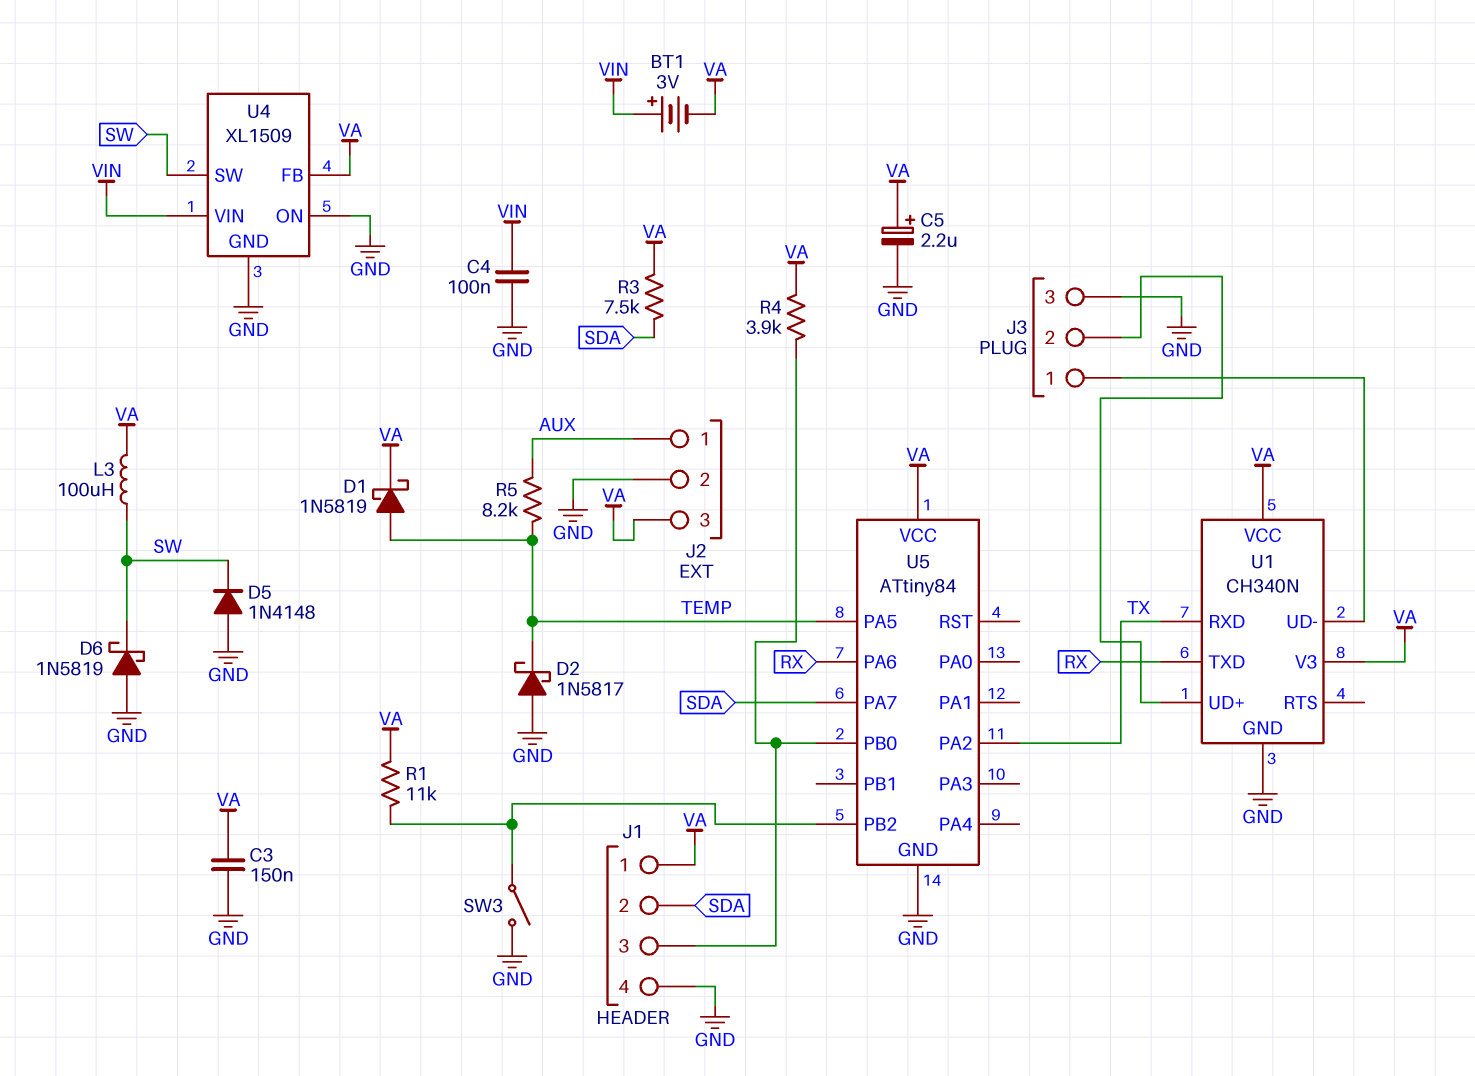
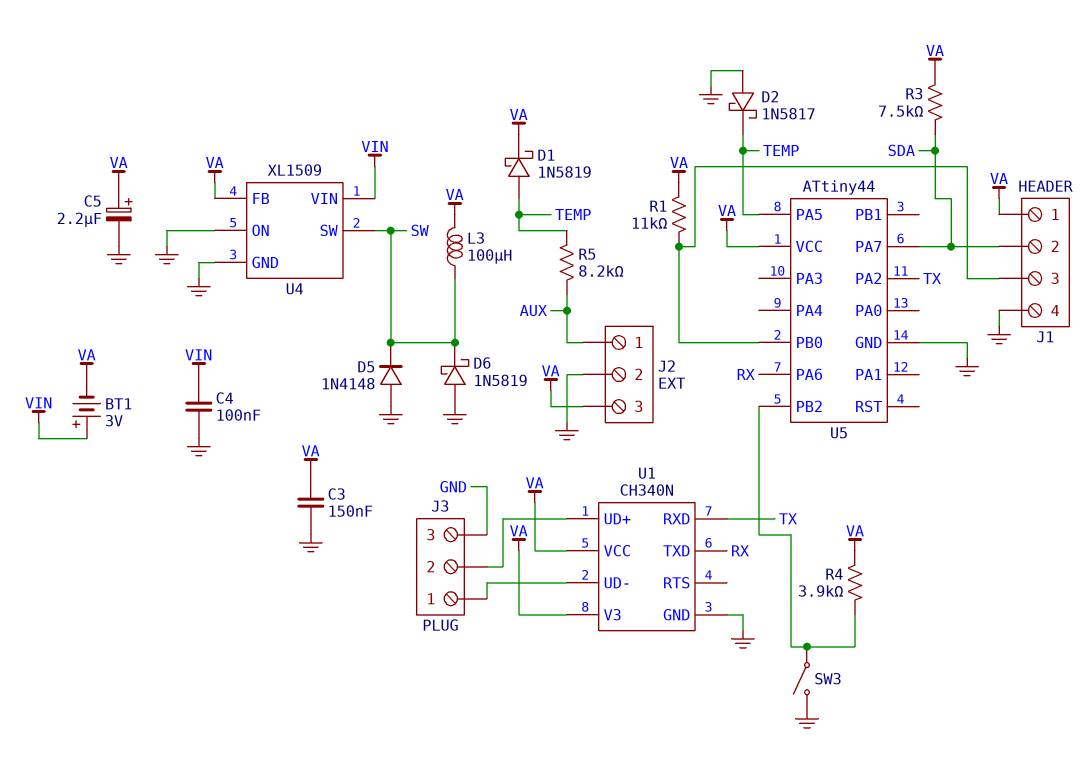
R1: 11k (U5/PB2, VA) -> 11k (J1/3, VA)
R4: 3.9k (J1/3, VA) -> 3.9k (U5/PB2, VA)
U5: ATtiny84 -> ATtiny44

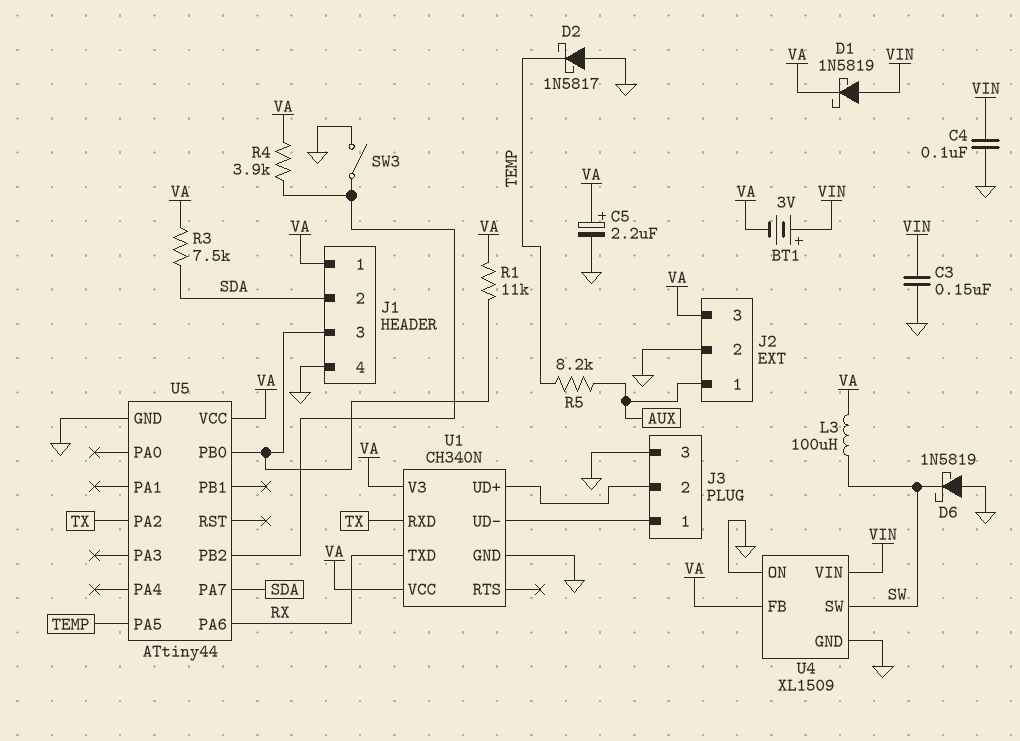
C3: 150nF (GND, VA) -> 150nF (GND, VIN)
D1: schottky 1N5819 (A TEMP, K VA) -> schottky 1N5819 (A VIN, K VA)
D5: diode 1N4148 (A GND, K SW) -> none

